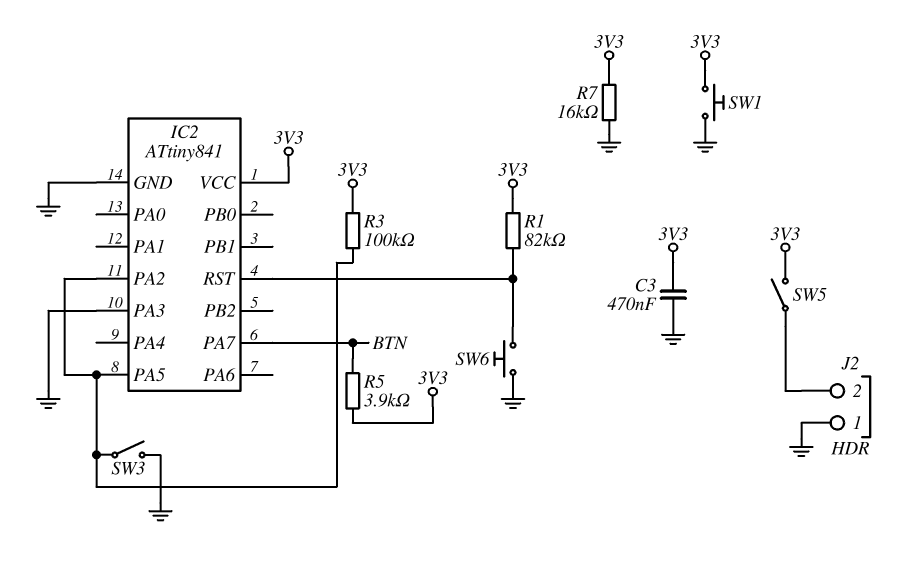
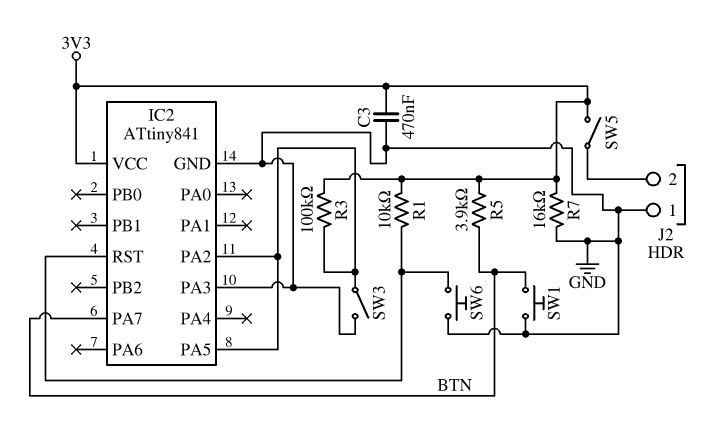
R1: 82k (3V3, IC2/RST) -> 10k (3V3, IC2/RST)
SW1: button (3V3, GND) -> button (BTN, GND)

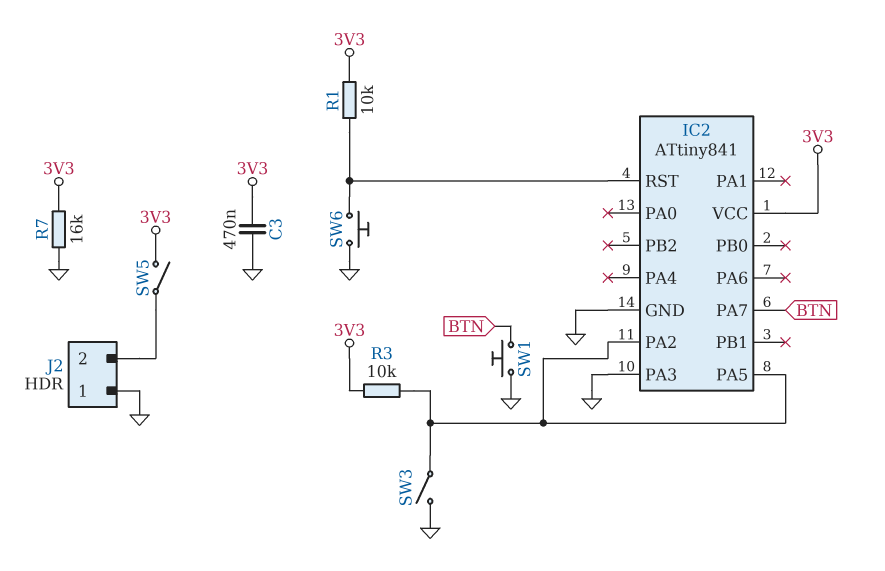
R3: 100k (3V3, IC2/PA2) -> 10k (3V3, IC2/PA2)
R5: 3.9k (3V3, BTN) -> none

